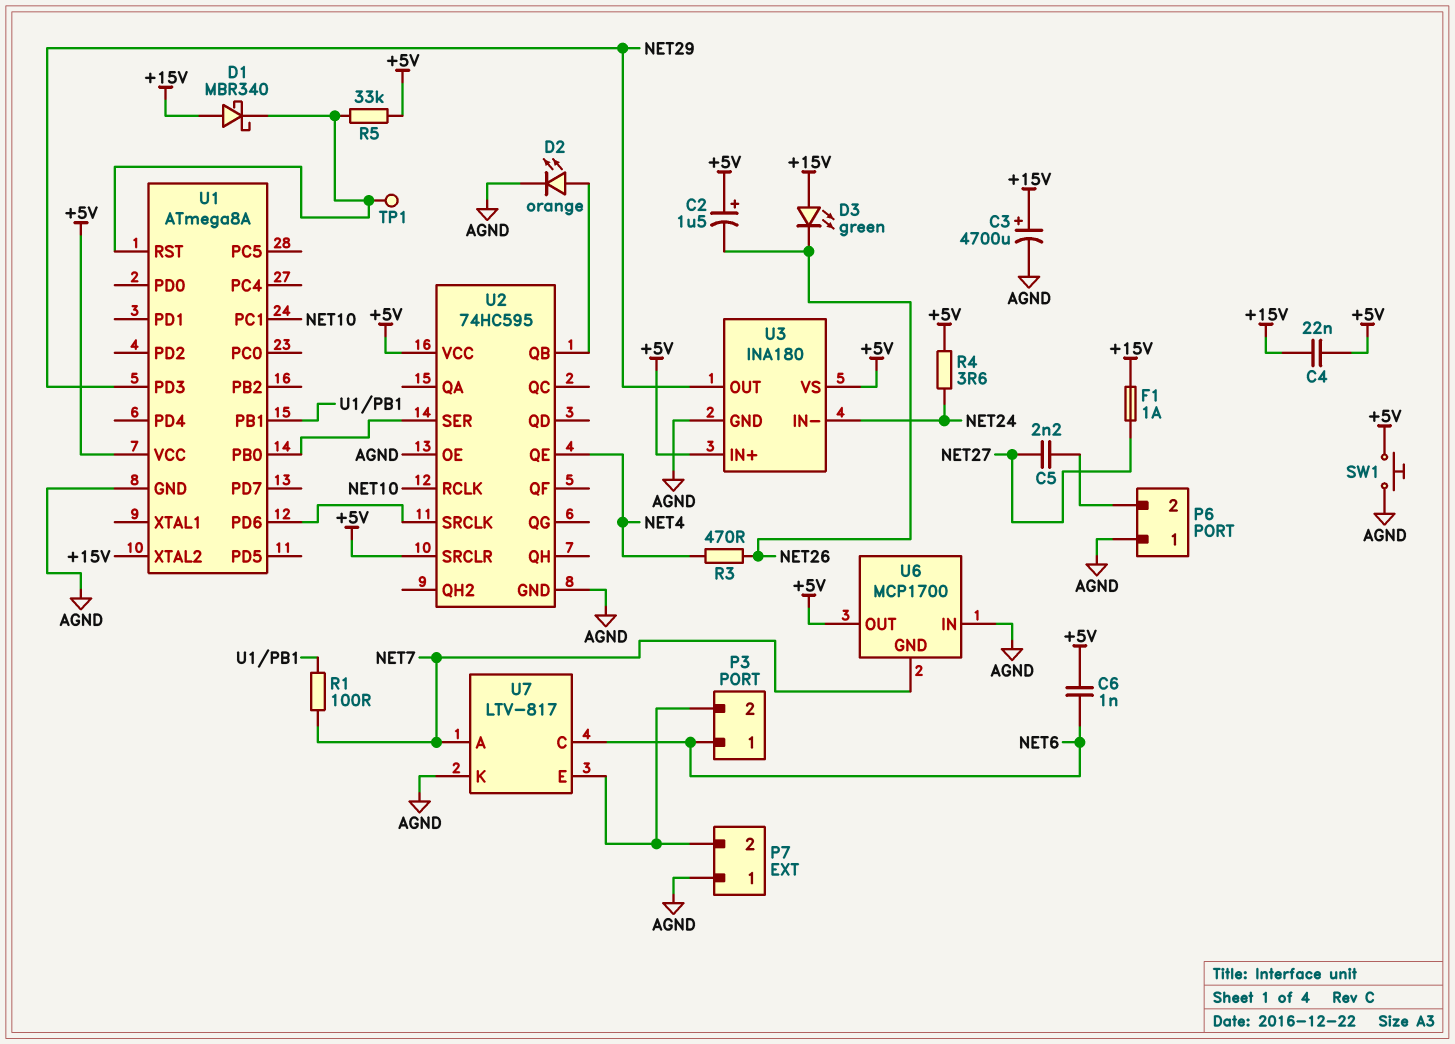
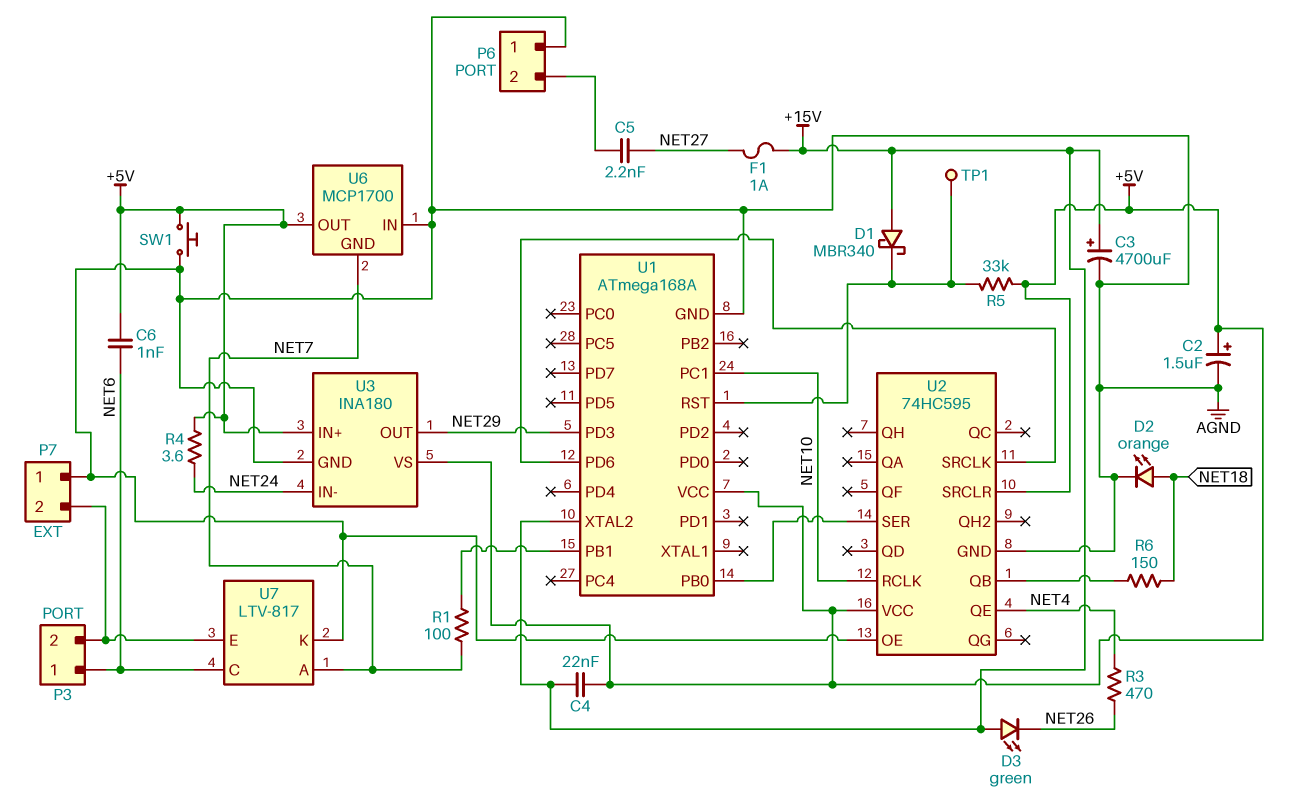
C2: 1.5uF (plus +5V, minus NET26) -> 1.5uF (plus +5V, minus AGND)
D2: LED orange (A U2/QB, K AGND) -> LED orange (A NET18, K AGND)
R6: none -> 150 (NET18, U2/QB)
U1: ATmega8A -> ATmega168A

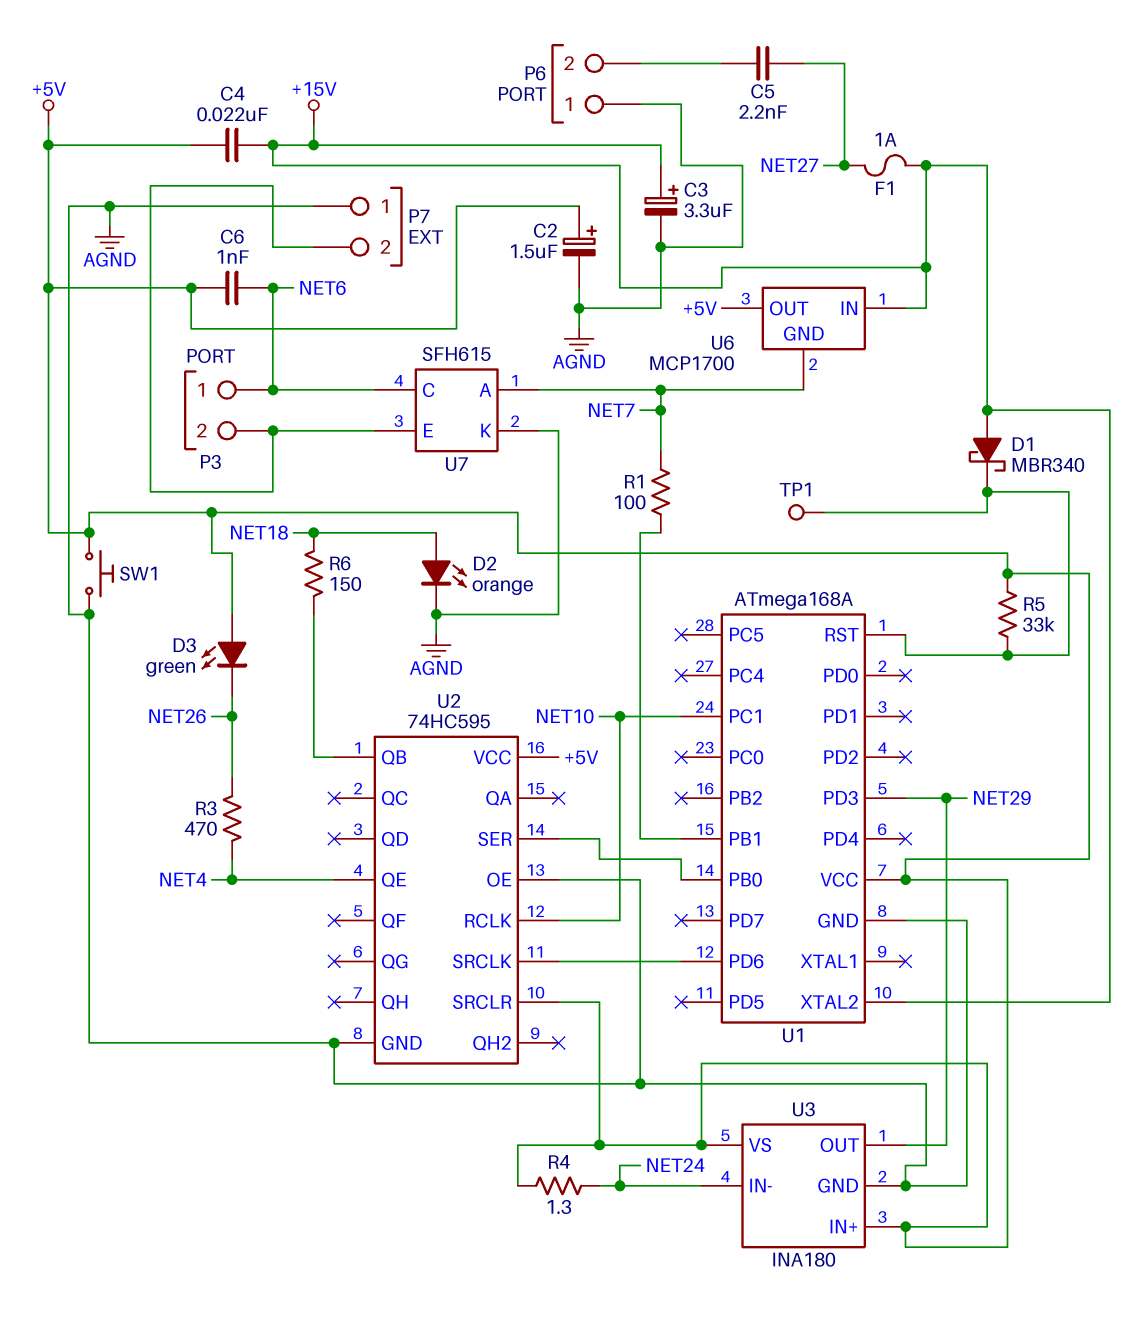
C3: 4700uF (plus +15V, minus AGND) -> 3.3uF (plus +15V, minus AGND)
D3: LED green (A +15V, K NET26) -> LED green (A +5V, K NET26)
R4: 3.6 (+5V, NET24) -> 1.3 (+5V, NET24)
U6 pin IN: AGND -> +15V
U7: LTV-817 -> SFH615

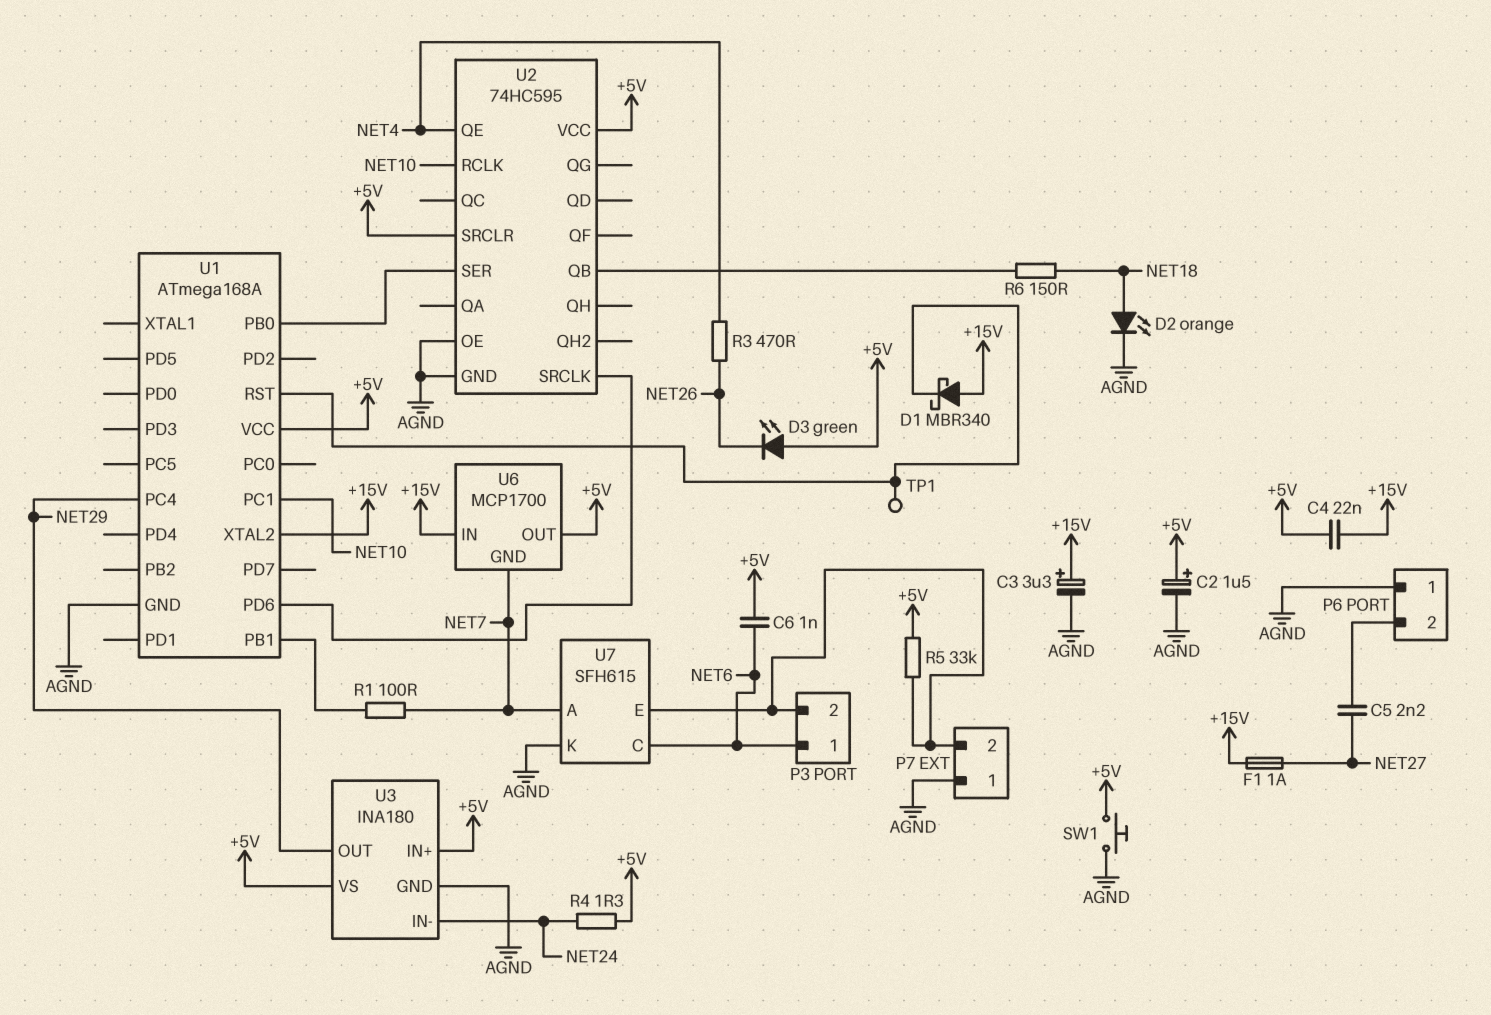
R5: 33k (+5V, U1/RST) -> 33k (+5V, P3/2)
U1 pin PC4: none -> NET29
U1 pin PD3: NET29 -> none

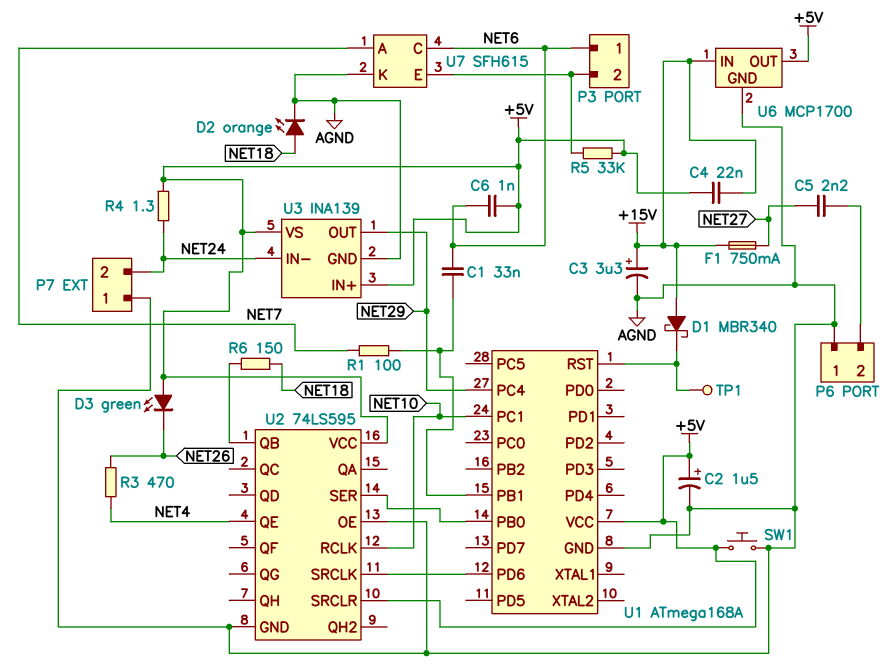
C1: none -> 33nF (NET6, U1/PB1)
F1: 1A (+15V, NET27) -> 750mA (+15V, NET27)
P7 pin 2: P3/2 -> NET24
U1 pin XTAL2: +15V -> none
U2: 74HC595 -> 74LS595
U3: INA180 -> INA139
U6 pin GND: NET7 -> AGND

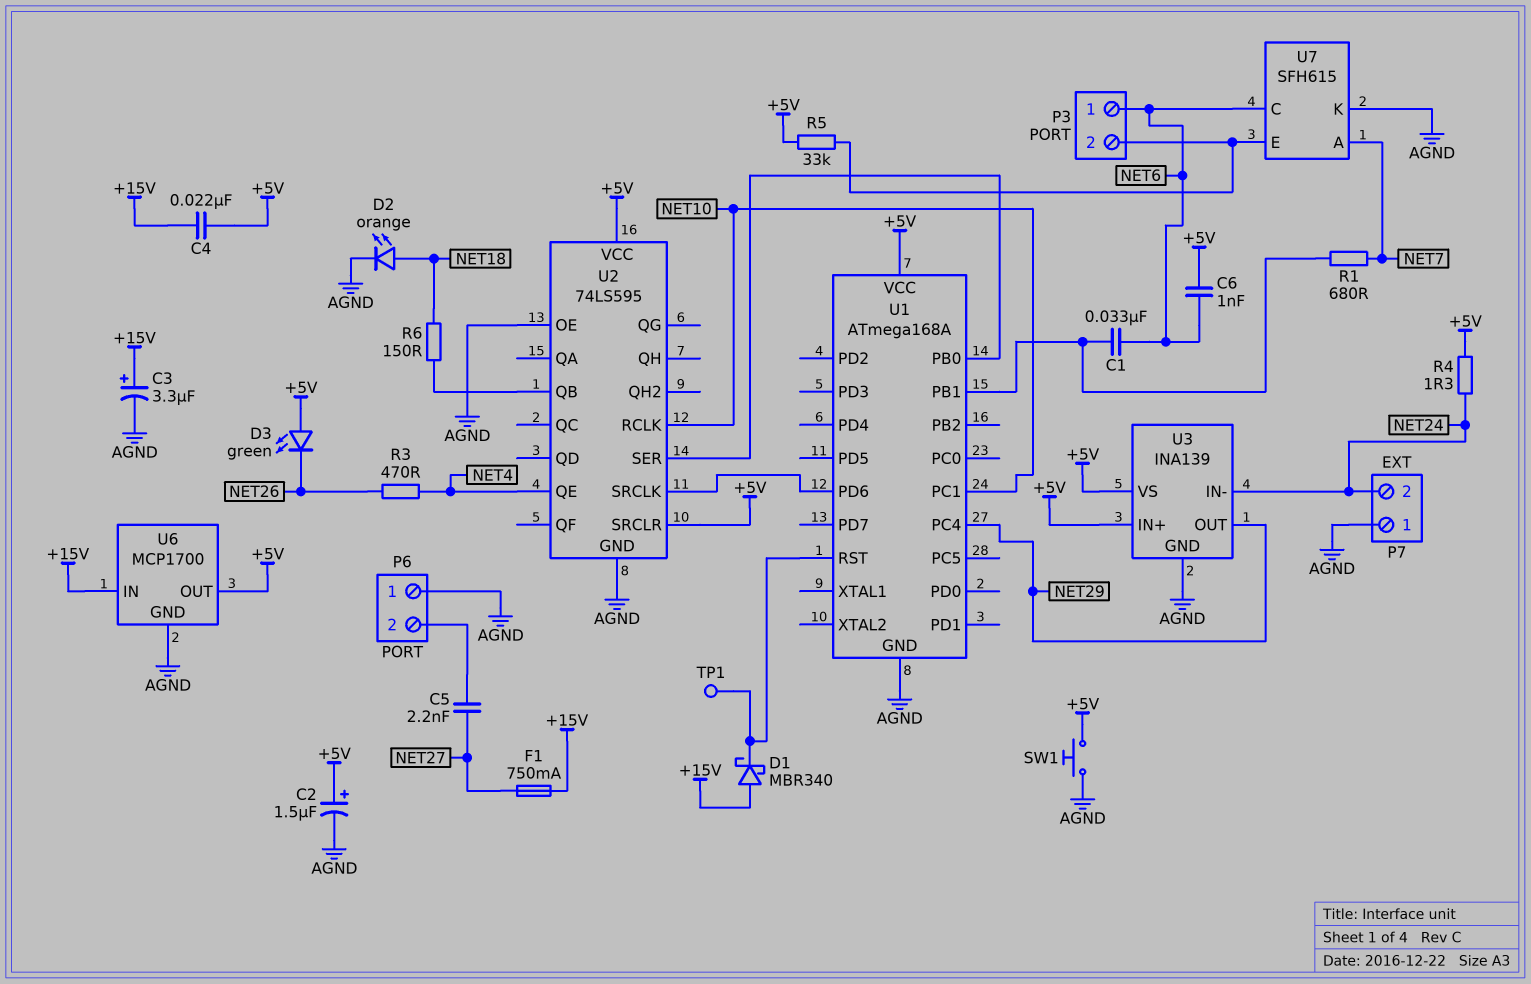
R1: 100 (NET7, U1/PB1) -> 680 (NET7, U1/PB1)

